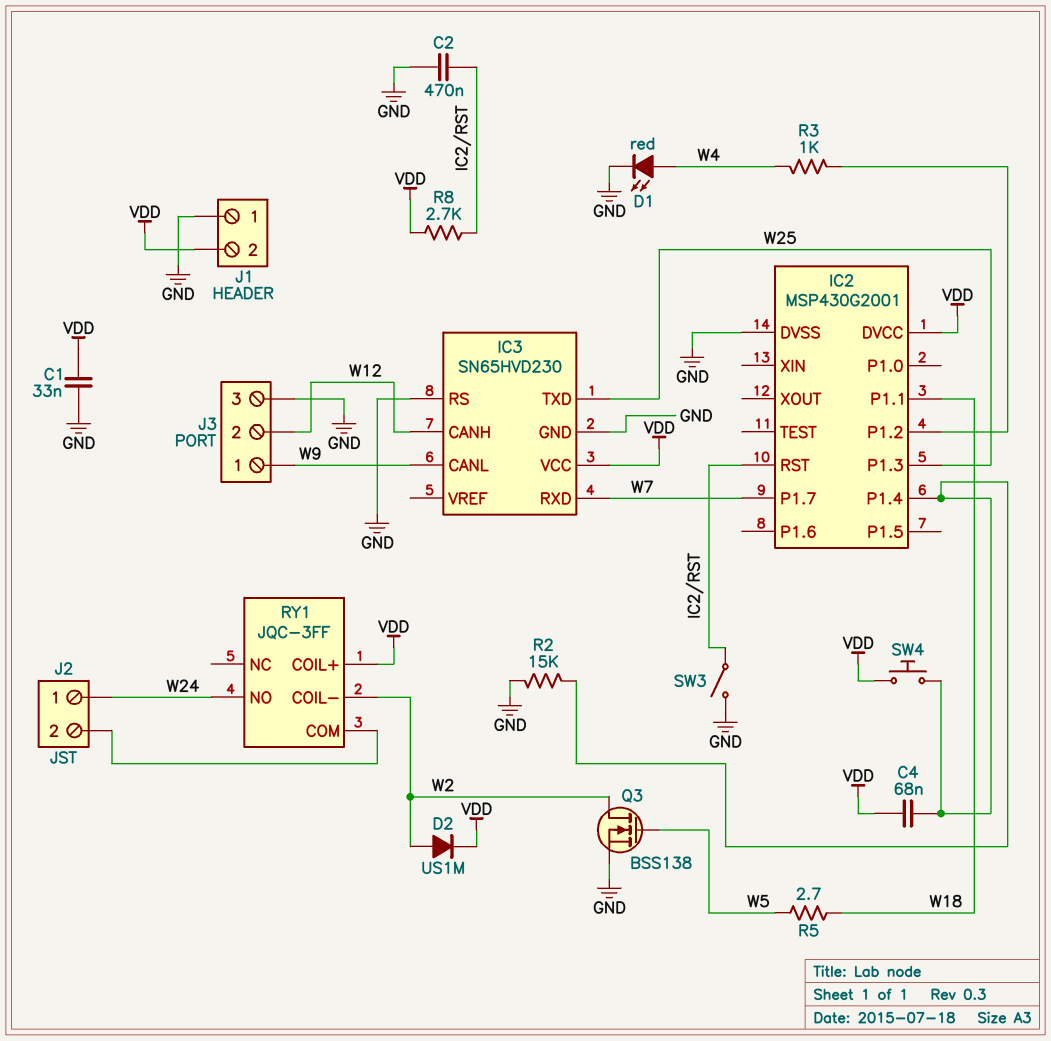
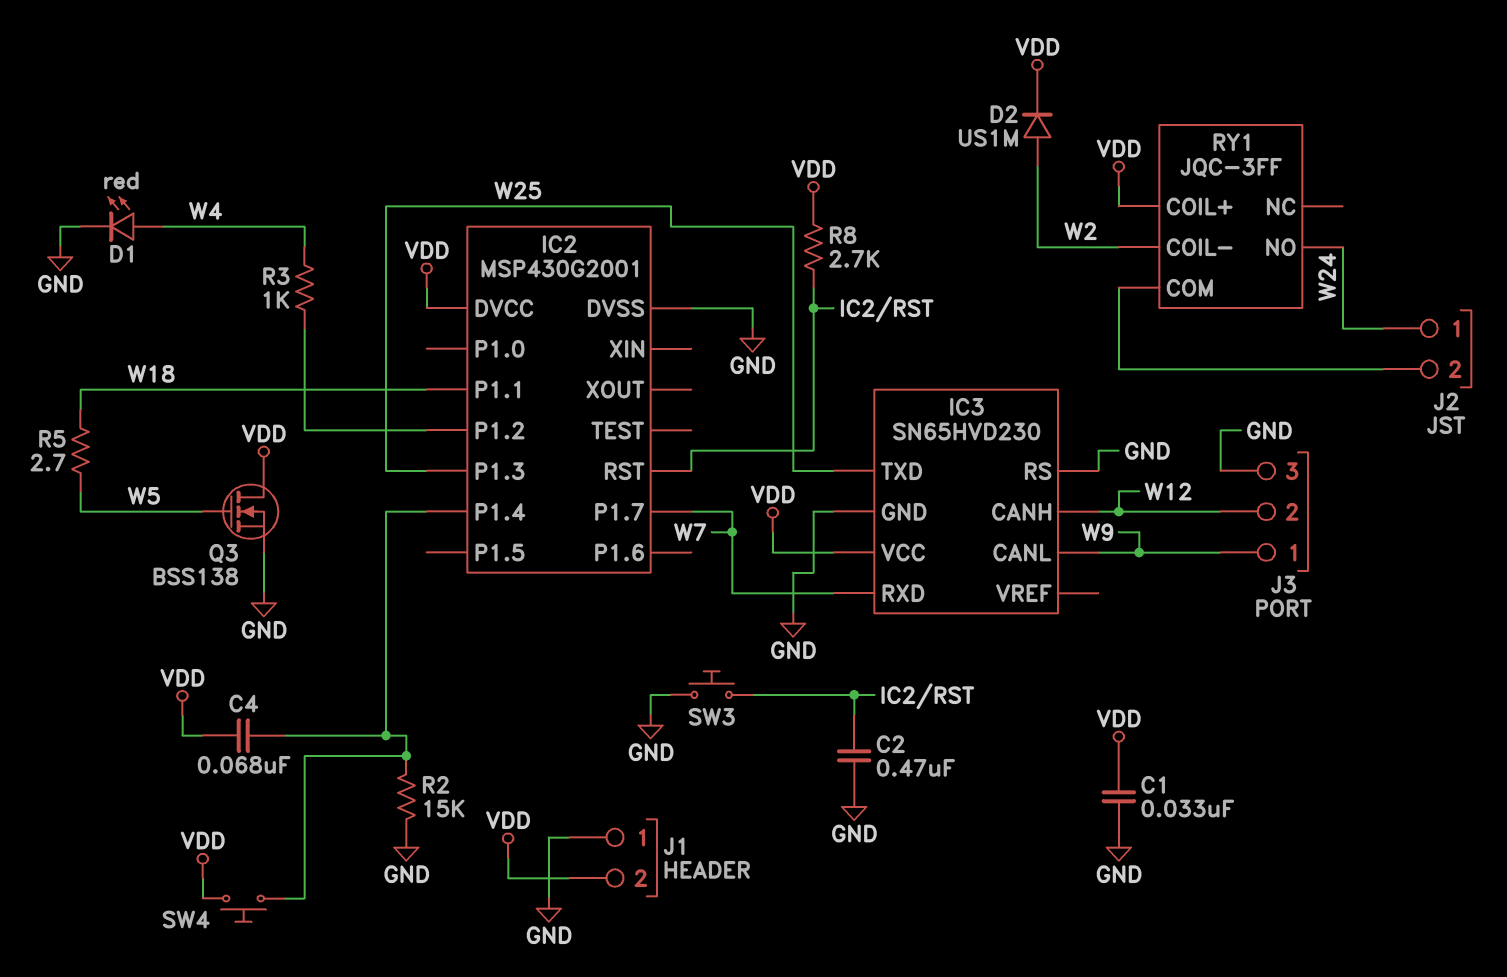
Q3: NMOS BSS138 (G W5, D W2, S GND) -> NMOS BSS138 (G W5, D VDD, S GND)
SW3: switch (GND, IC2/RST) -> button (GND, IC2/RST)

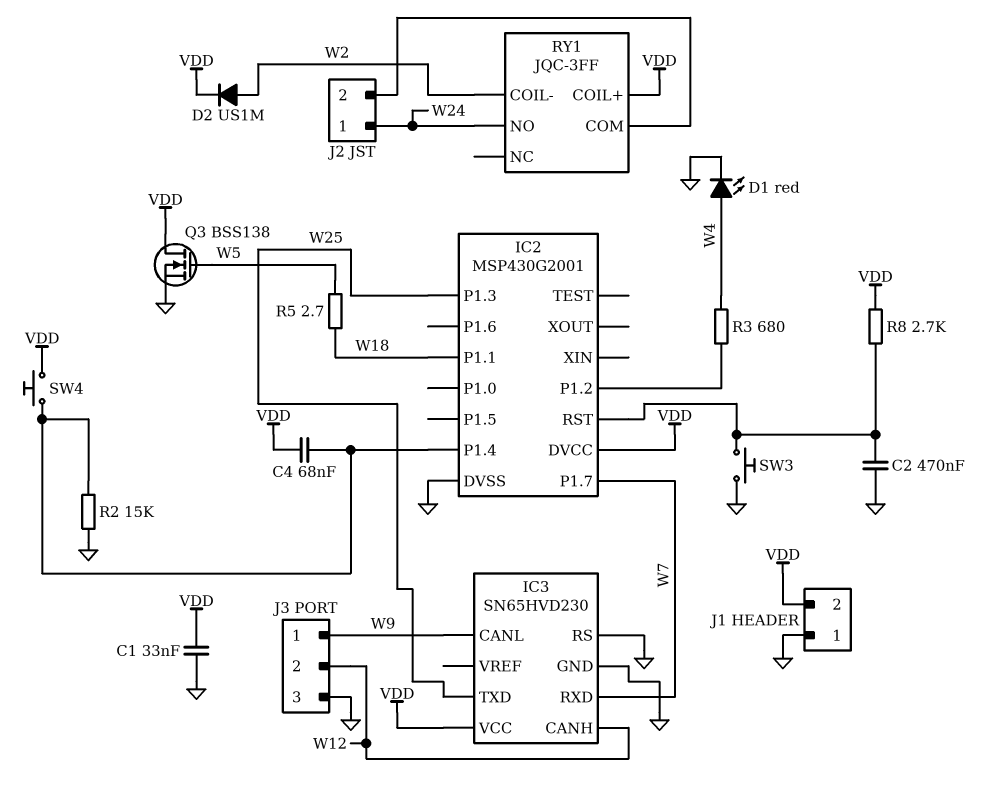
R3: 1k (IC2/P1.2, W4) -> 680 (IC2/P1.2, W4)

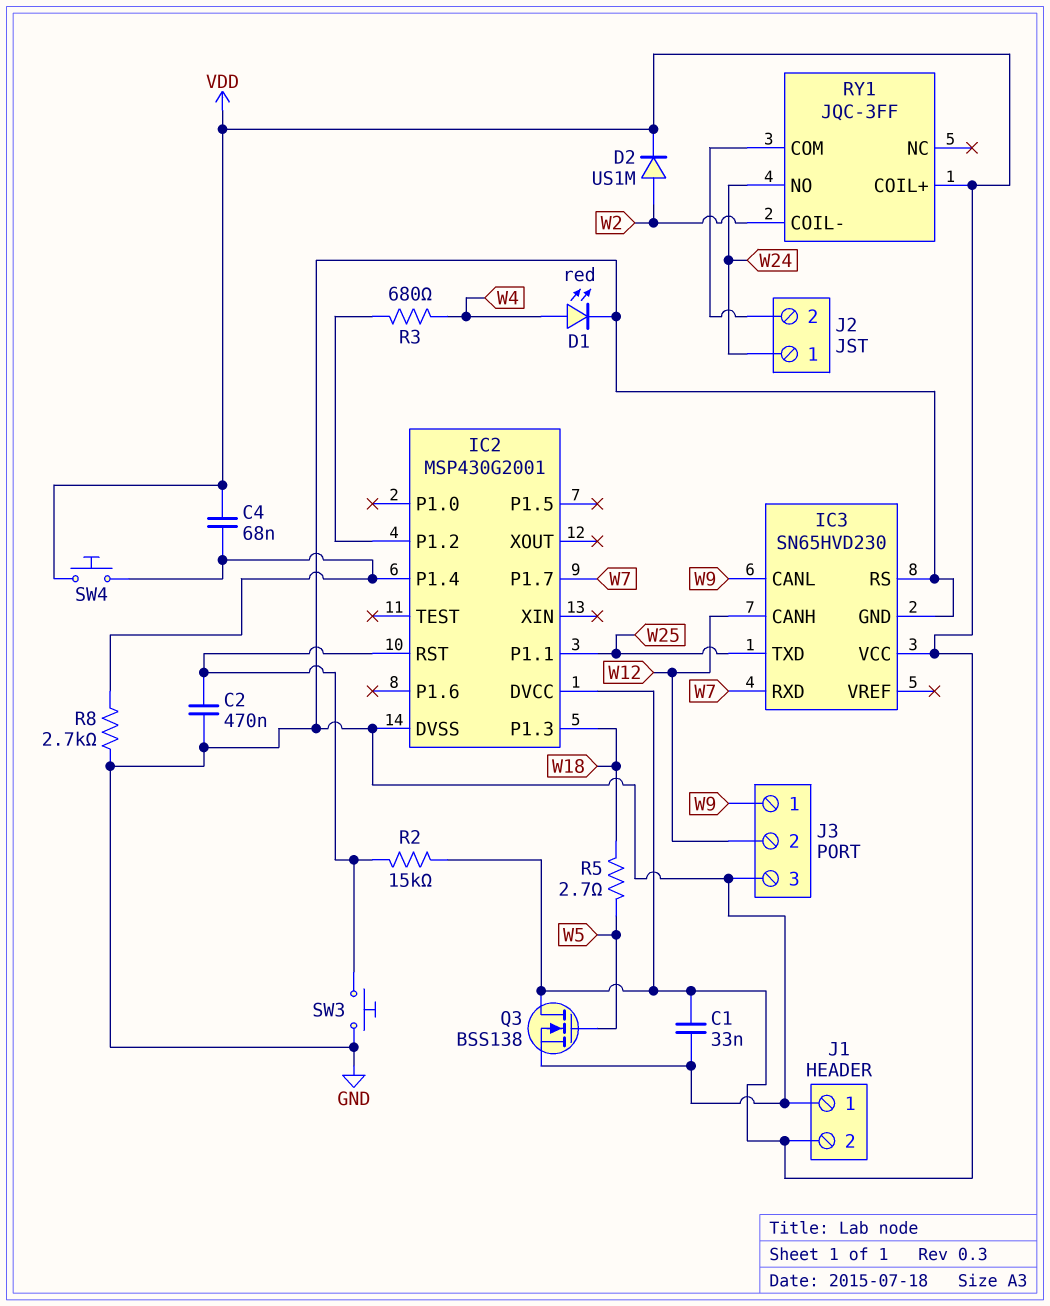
IC2 pin P1.1: W18 -> W25
IC2 pin P1.3: W25 -> W18
R2: 15k (GND, IC2/P1.4) -> 15k (IC2/RST, VDD)
R8: 2.7k (IC2/RST, VDD) -> 2.7k (GND, IC2/P1.4)

